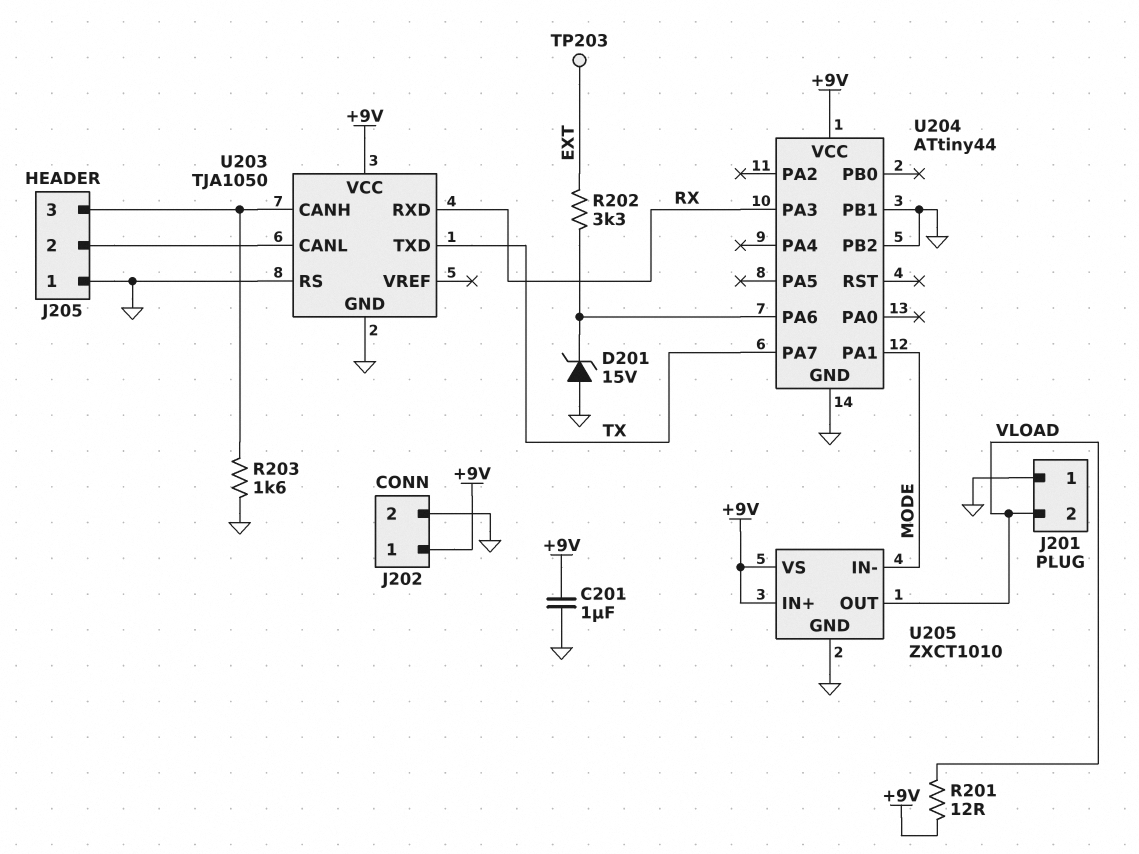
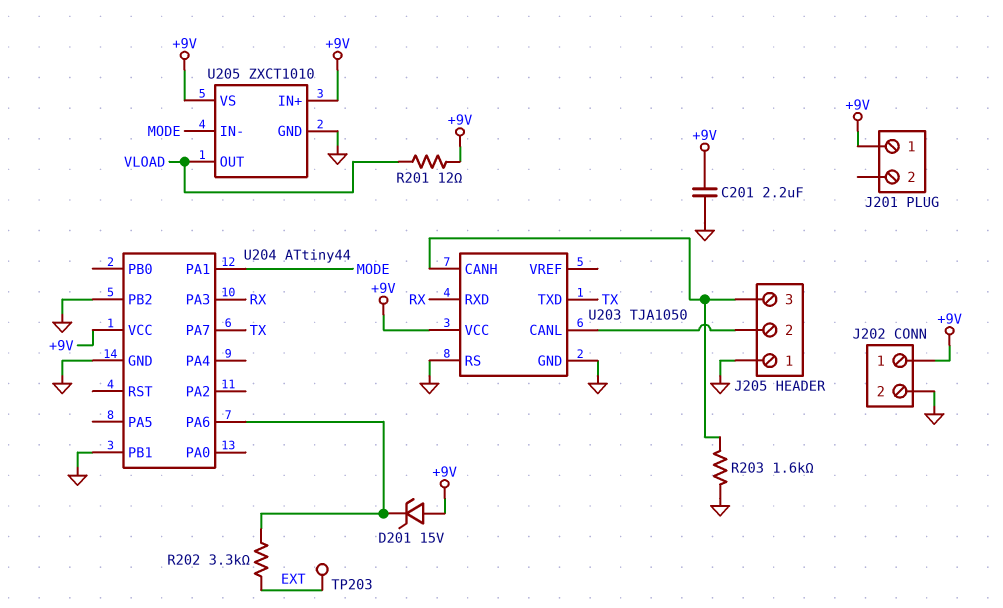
C201: 1uF (+9V, GND) -> 2.2uF (+9V, GND)
D201: zener 15V (A GND, K U204/PA6) -> zener 15V (A +9V, K U204/PA6)
J201 pin 1: GND -> +9V
J201 pin 2: VLOAD -> none

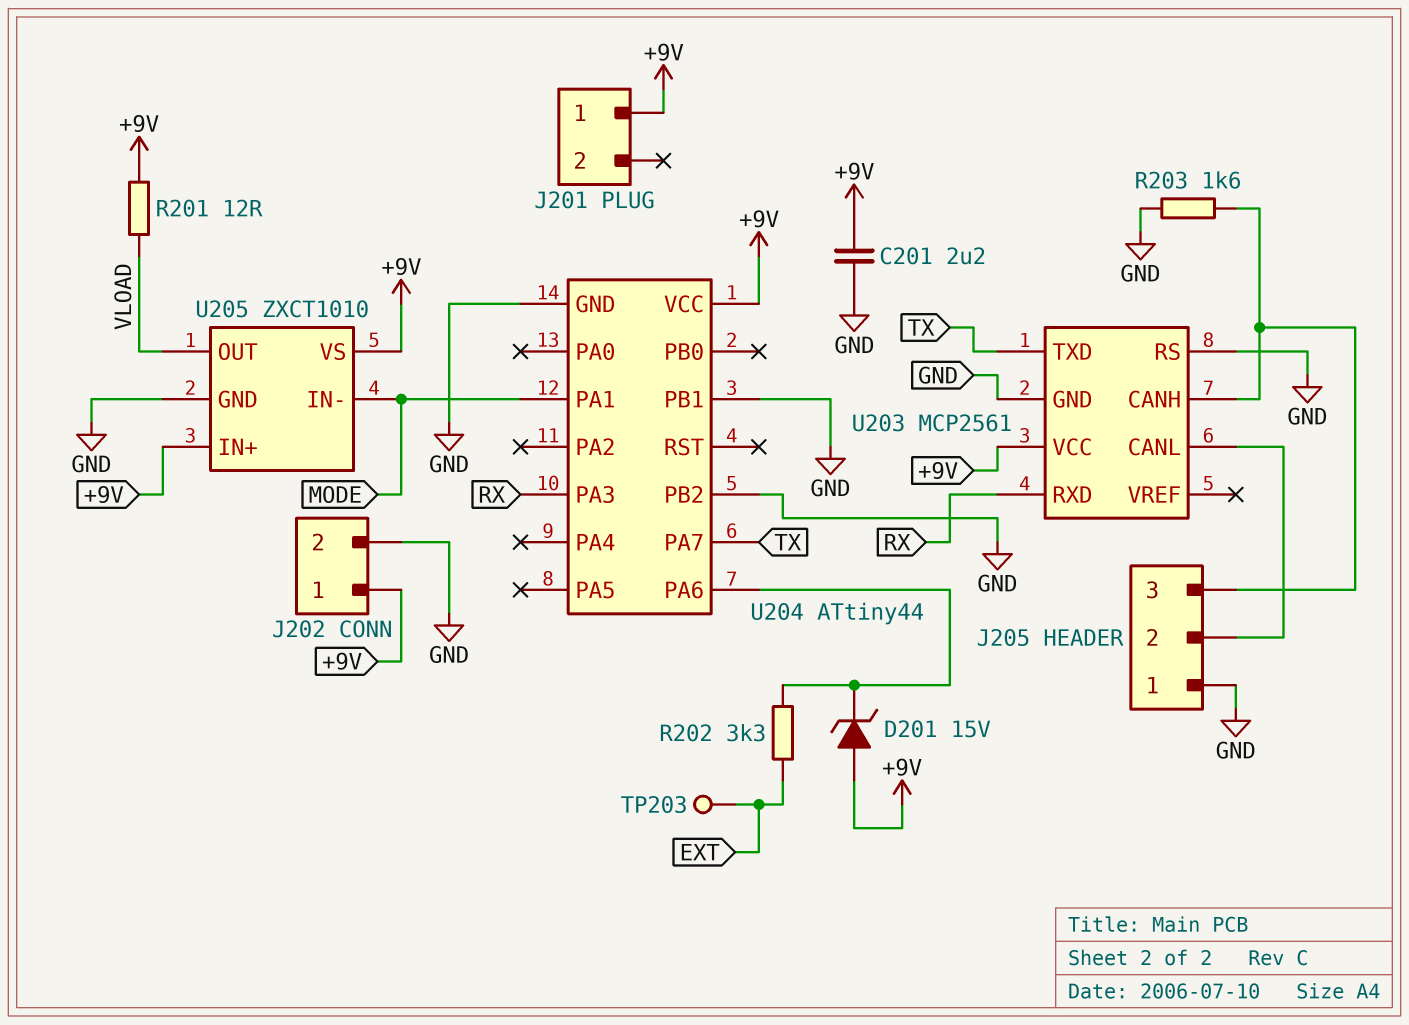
U203: TJA1050 -> MCP2561

